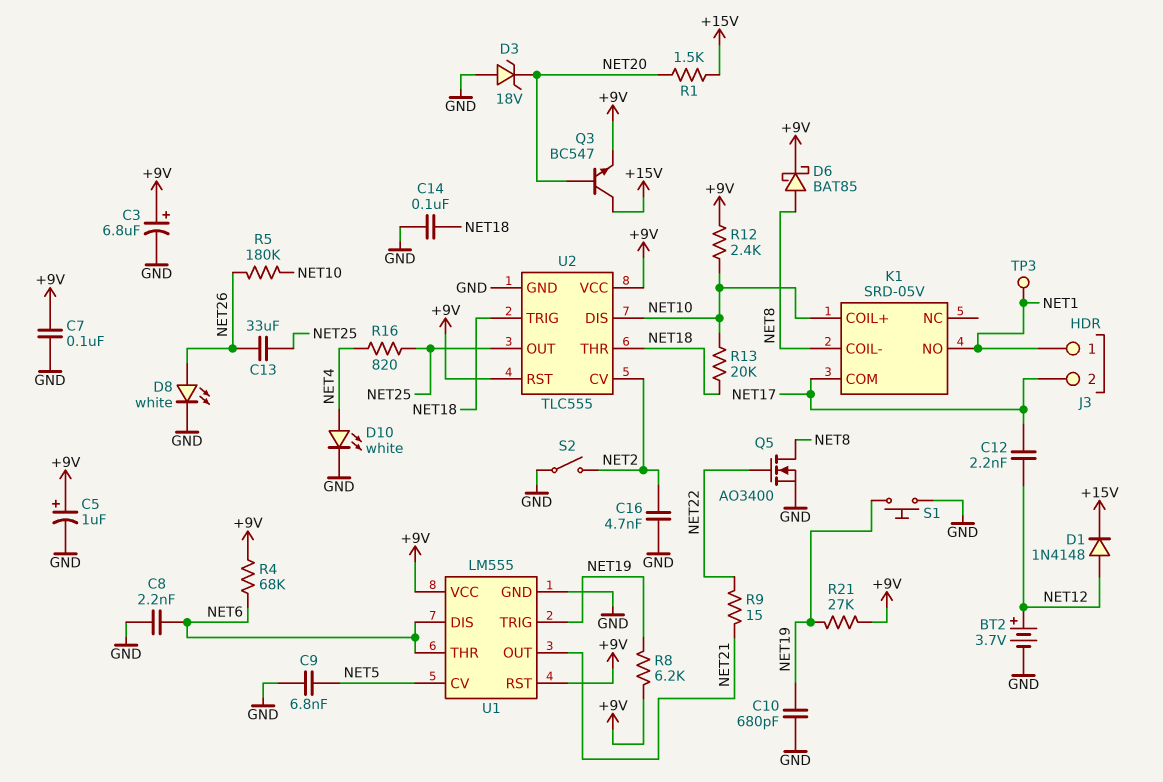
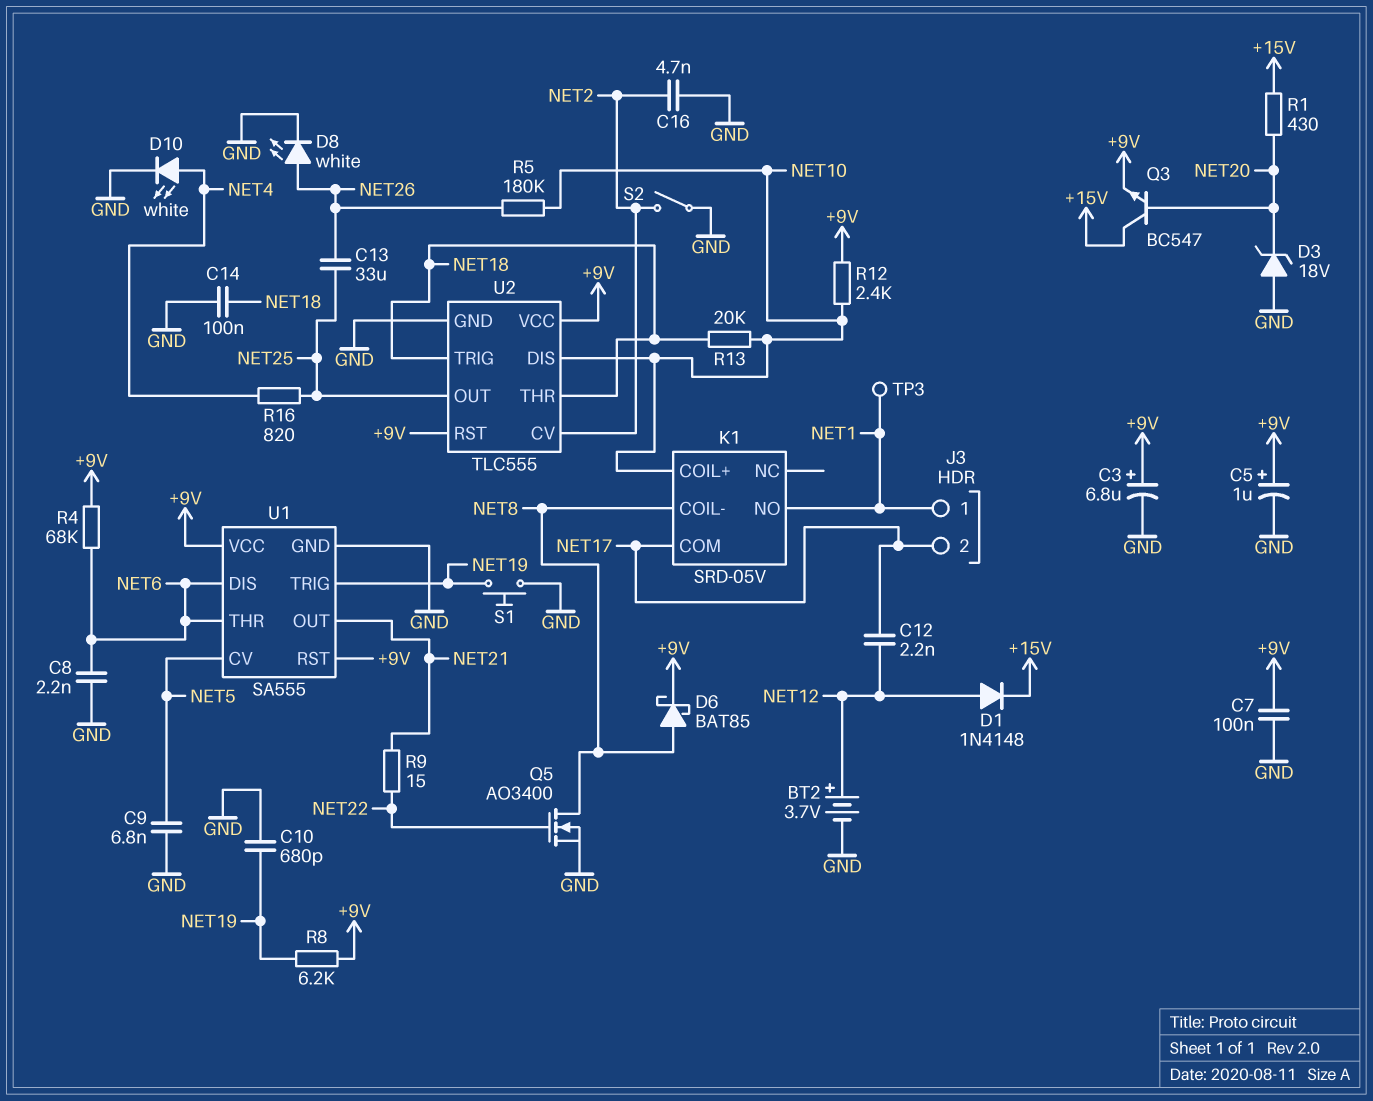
R1: 1.5k (+15V, NET20) -> 430 (+15V, NET20)
R21: 27k (+9V, NET19) -> none
U1: LM555 -> SA555

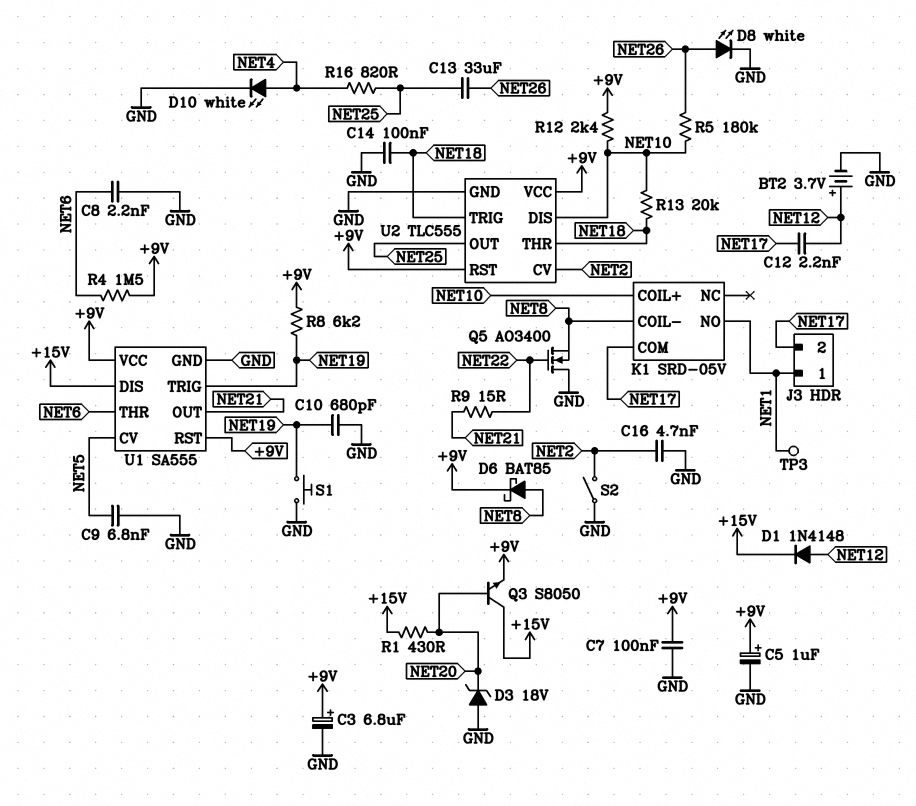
Q3: NPN BC547 (B NET20, C +15V, E +9V) -> NPN S8050 (B NET20, C +15V, E +9V)
Q5: NMOS AO3400 (G NET22, D NET8, S GND) -> NMOS AO3400 (G NET22, D GND, S NET8)
R4: 68k (+9V, NET6) -> 1.5M (+9V, NET6)
U1 pin DIS: NET6 -> +15V

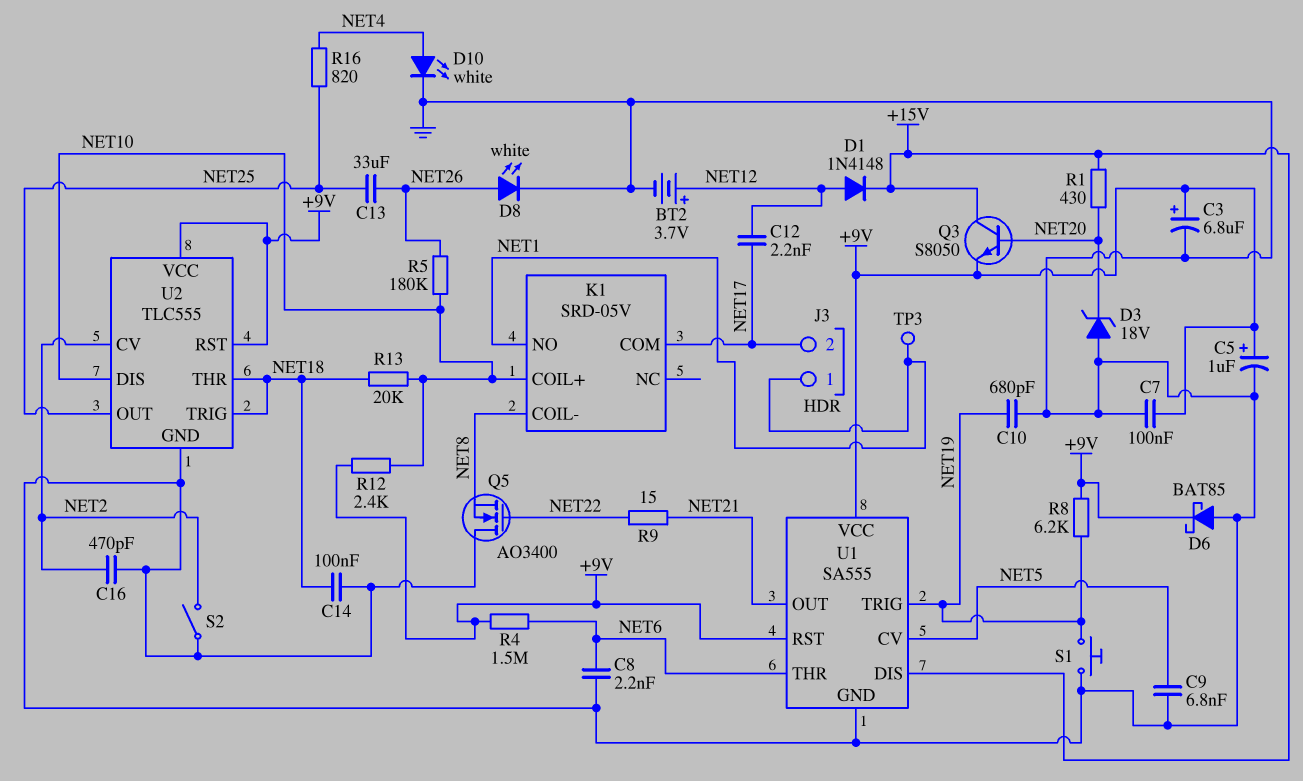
C16: 4.7nF (GND, NET2) -> 470pF (GND, NET2)
D6: schottky BAT85 (A NET8, K +9V) -> schottky BAT85 (A GND, K +9V)

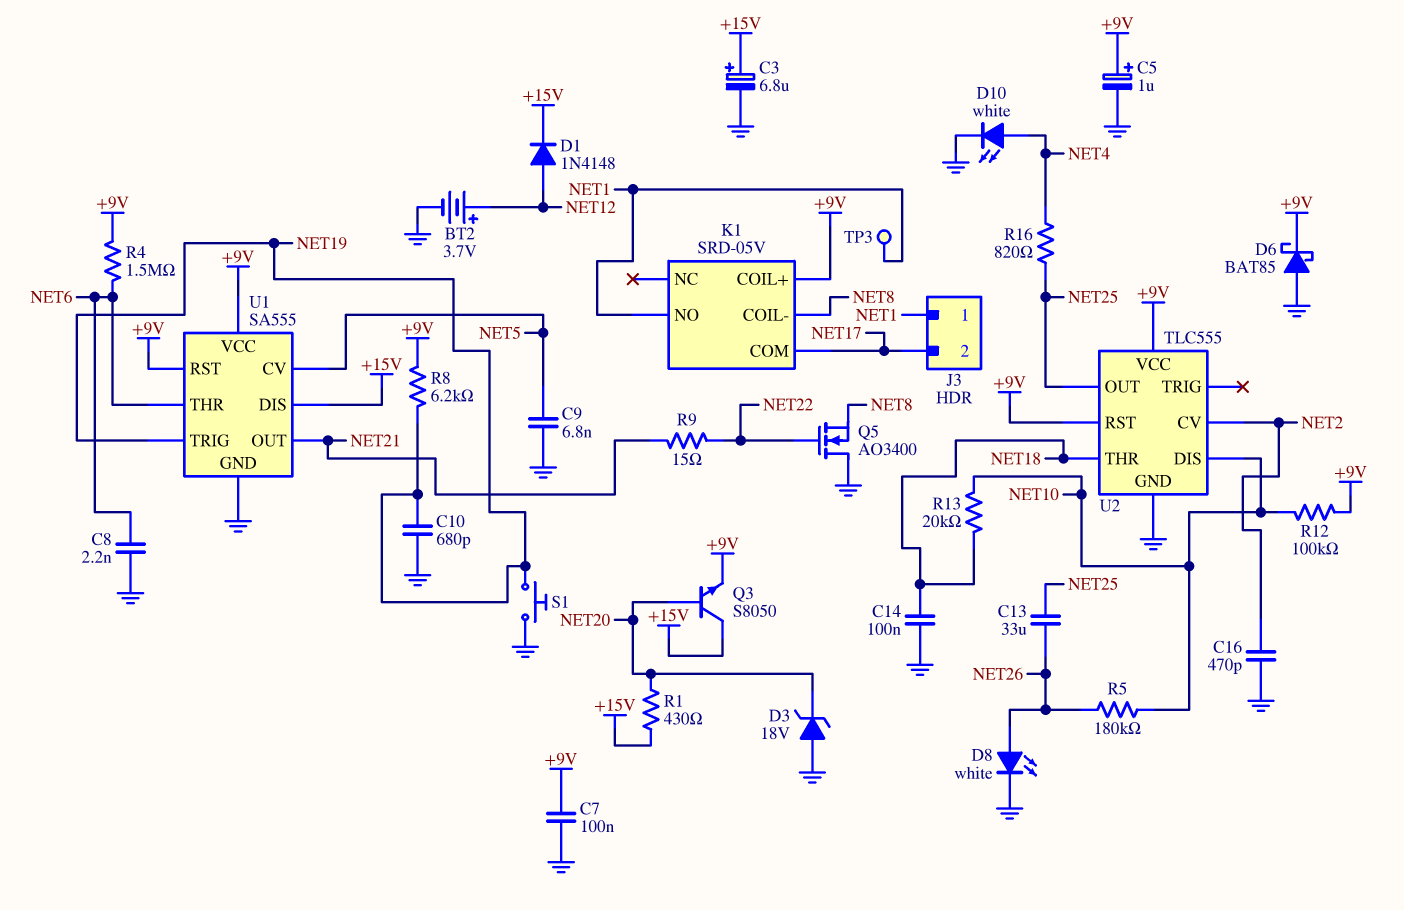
C3: 6.8uF (plus +9V, minus GND) -> 6.8uF (plus +15V, minus GND)
C12: 2.2nF (NET12, NET17) -> none
K1 pin COIL+: NET10 -> +9V
R12: 2.4k (+9V, NET10) -> 100k (+9V, NET10)
S2: switch (GND, NET2) -> none
U2 pin TRIG: NET18 -> none

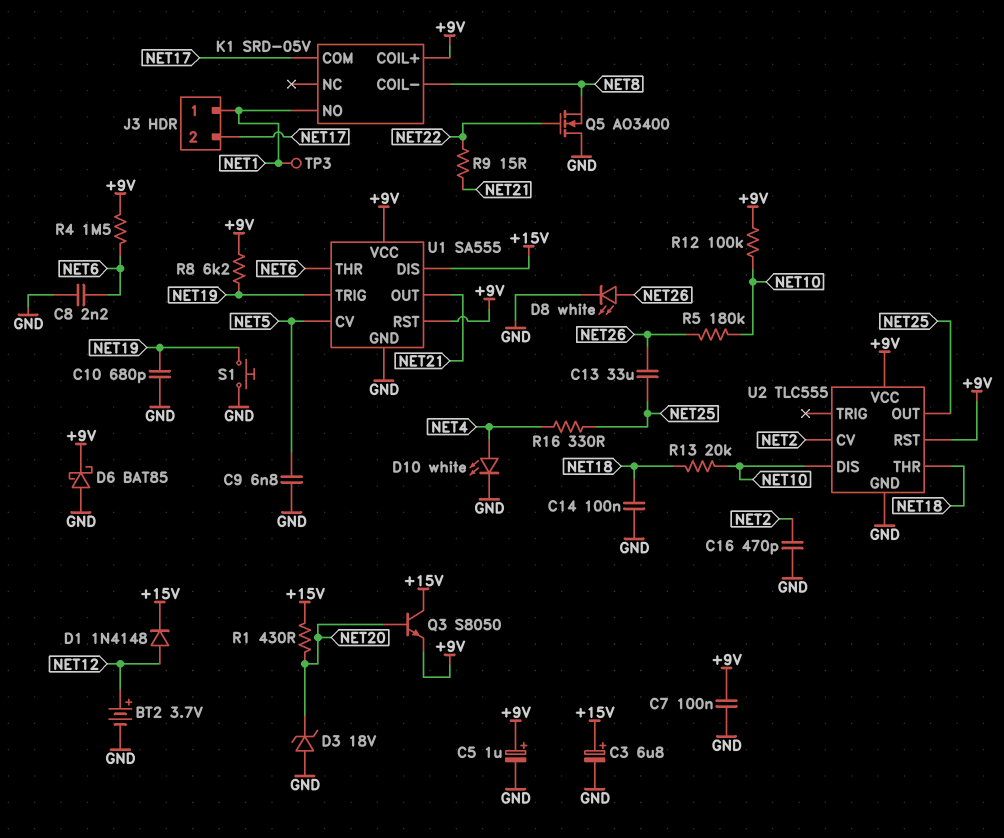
R16: 820 (NET4, NET25) -> 330 (NET4, NET25)

